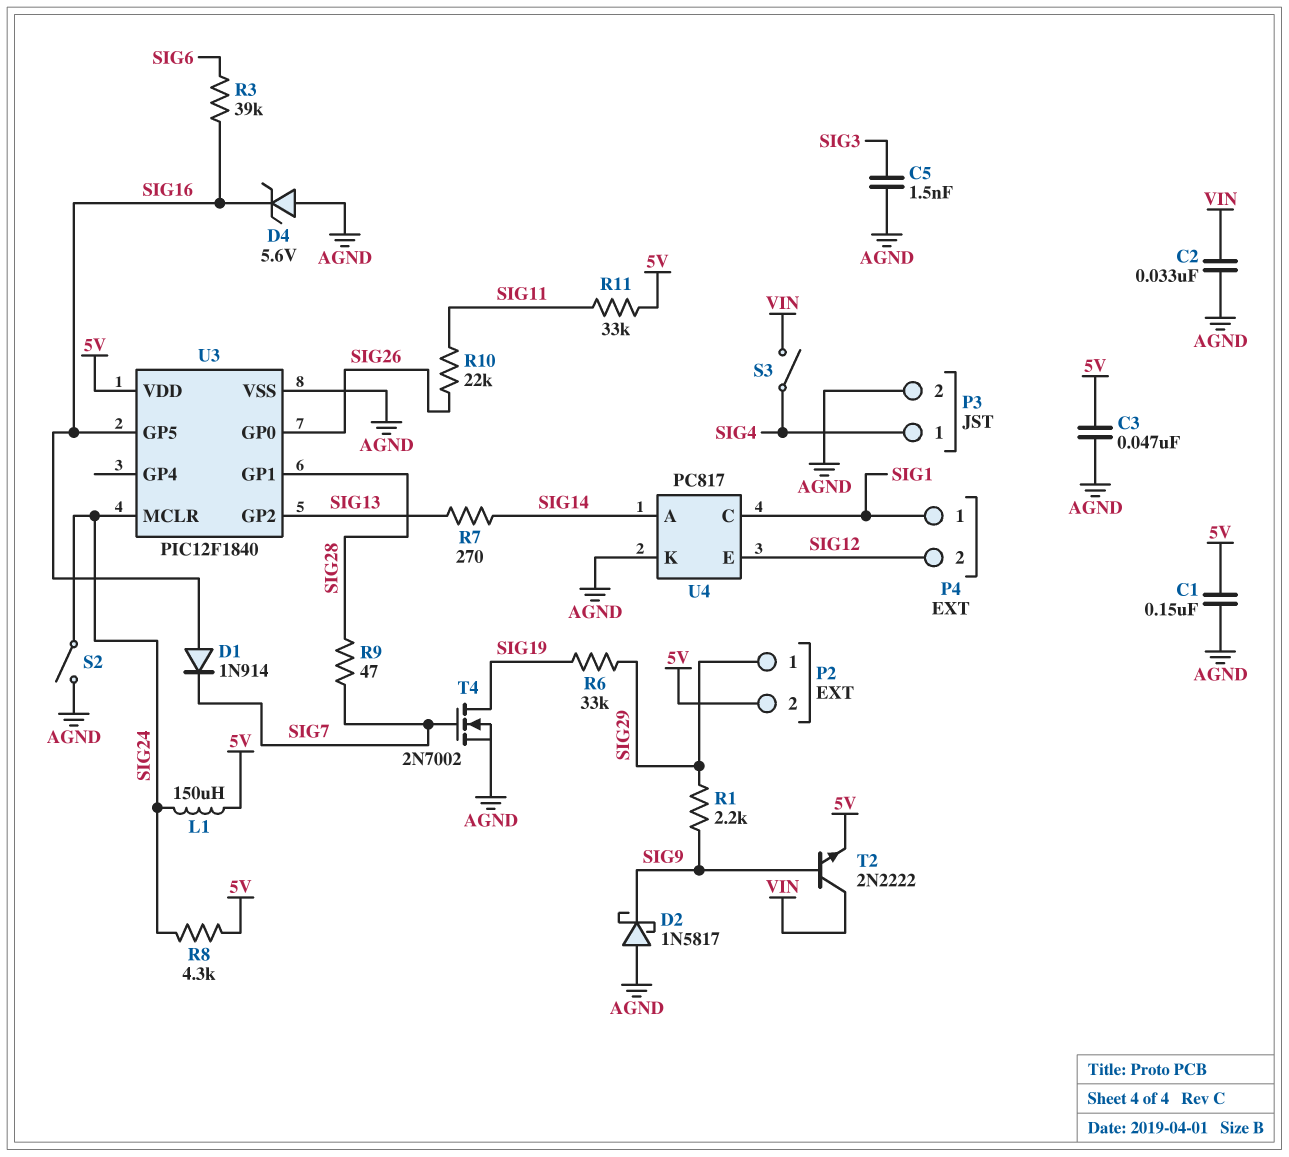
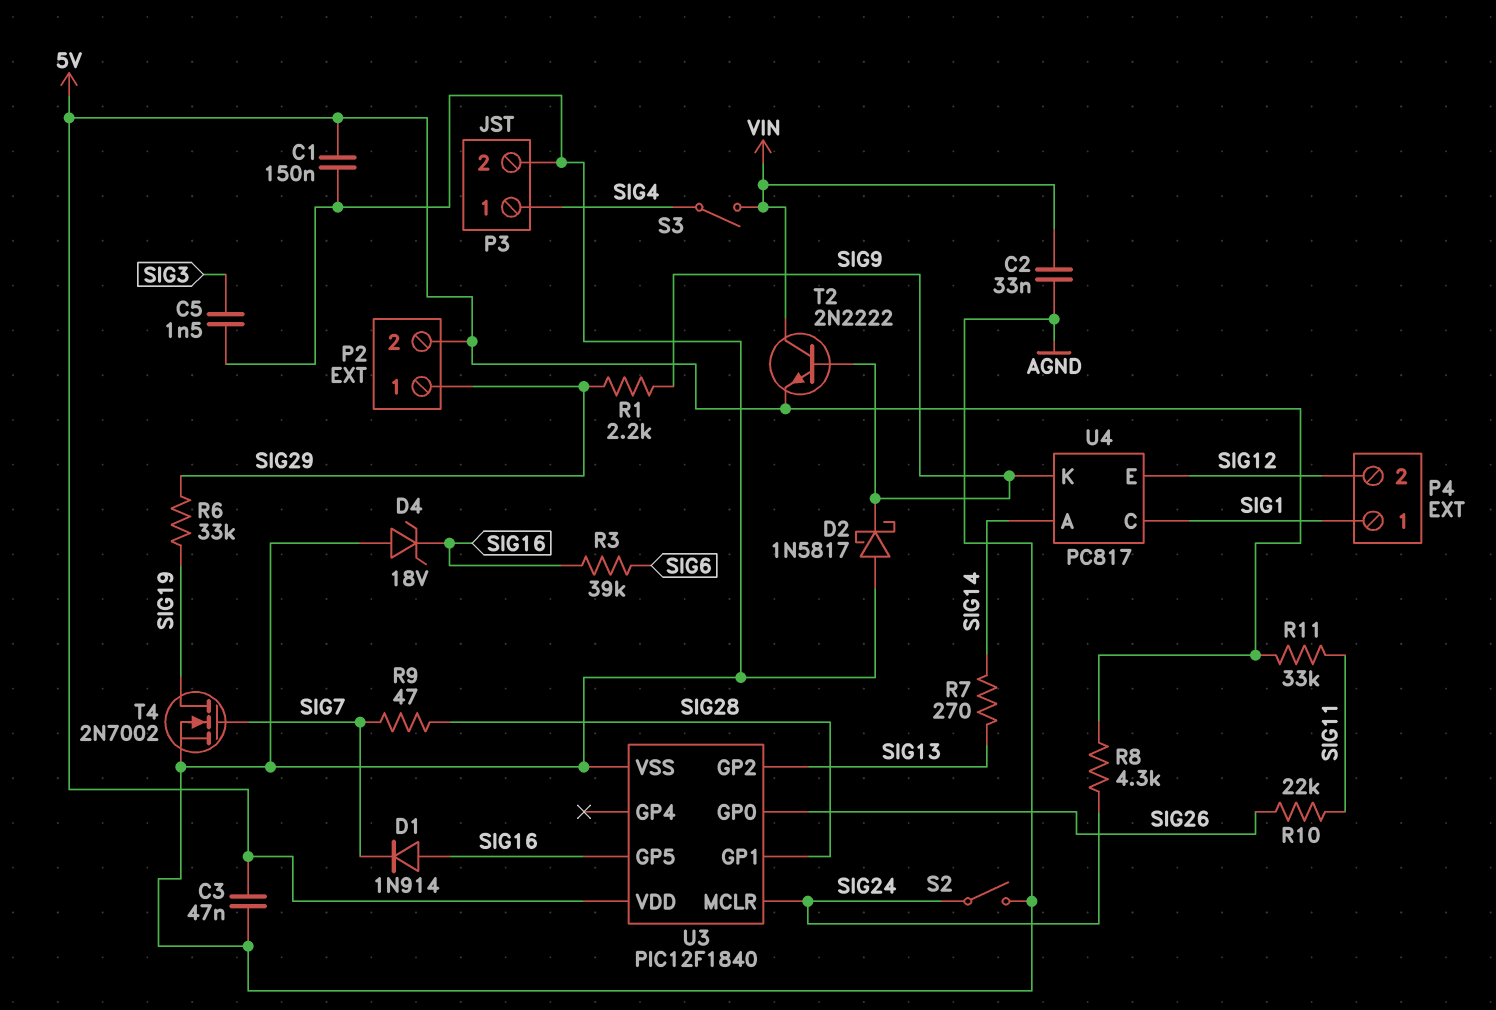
D4: zener 5.6V (A AGND, K SIG16) -> zener 18V (A AGND, K SIG16)
L1: 150uH (5V, SIG24) -> none
U4 pin K: AGND -> SIG9

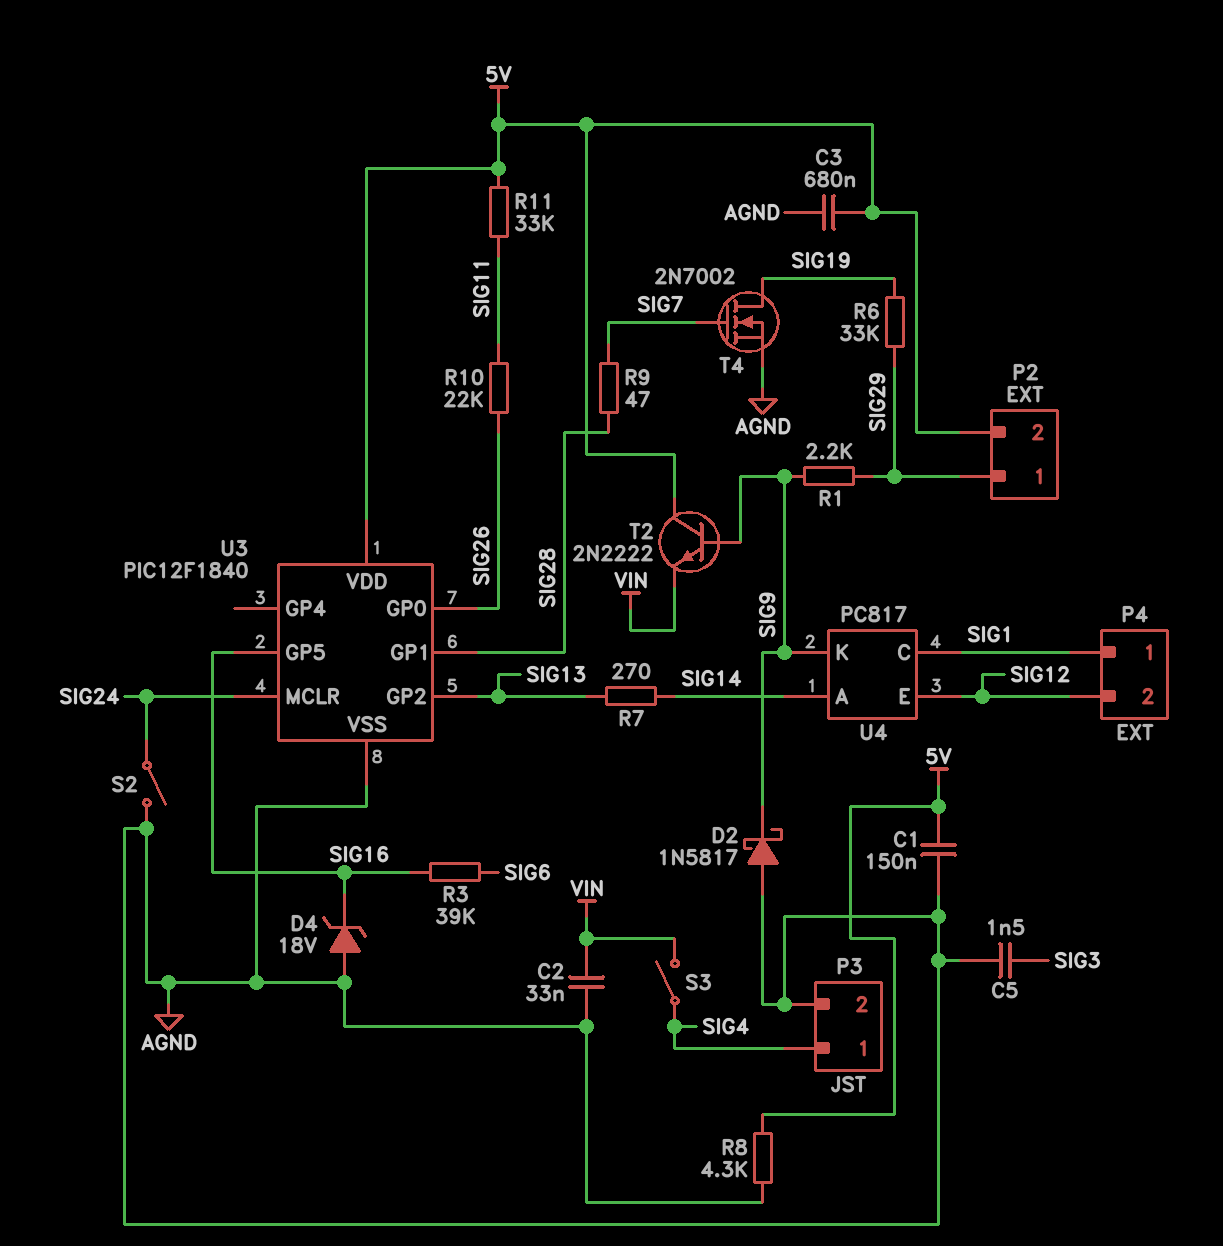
C3: 47nF (5V, AGND) -> 680nF (5V, AGND)
D1: diode 1N914 (A SIG16, K SIG7) -> none
R8: 4.3k (5V, SIG24) -> 4.3k (5V, AGND)
T2: NPN 2N2222 (B SIG9, C VIN, E 5V) -> NPN 2N2222 (B SIG9, C 5V, E VIN)

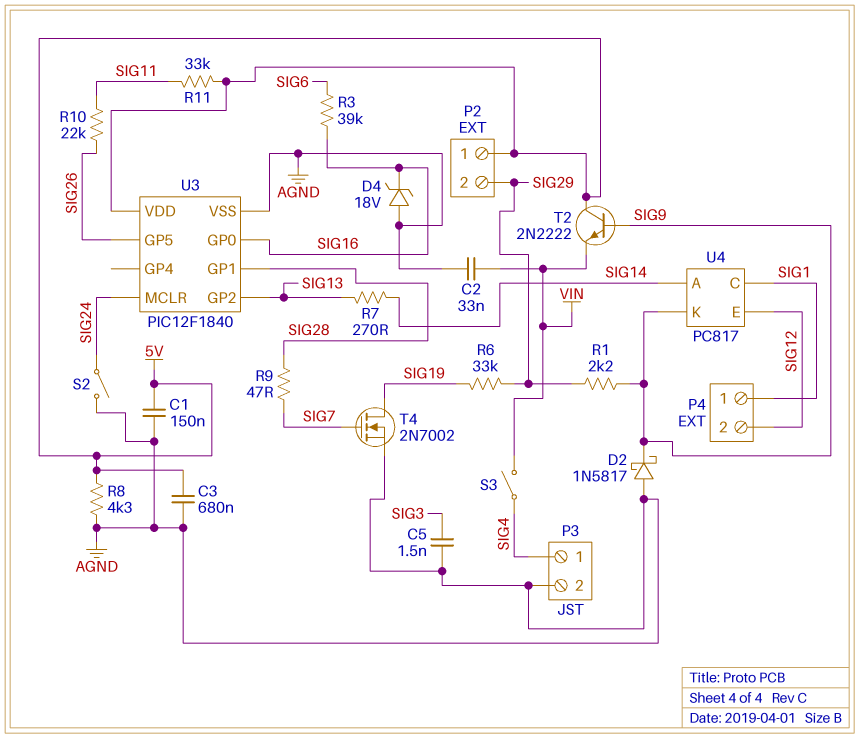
P2 pin 1: SIG29 -> 5V
P2 pin 2: 5V -> SIG29
U3 pin GP0: SIG26 -> SIG16
U3 pin GP5: SIG16 -> SIG26

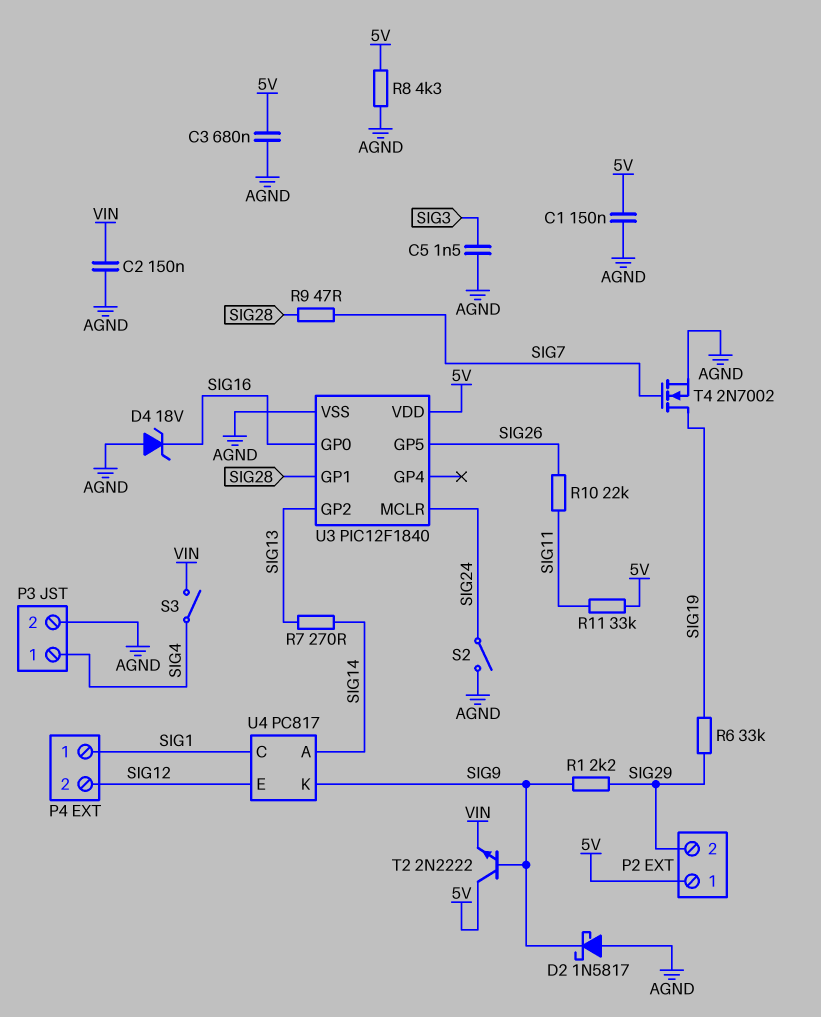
C2: 33nF (AGND, VIN) -> 150nF (AGND, VIN)
R3: 39k (SIG6, SIG16) -> none

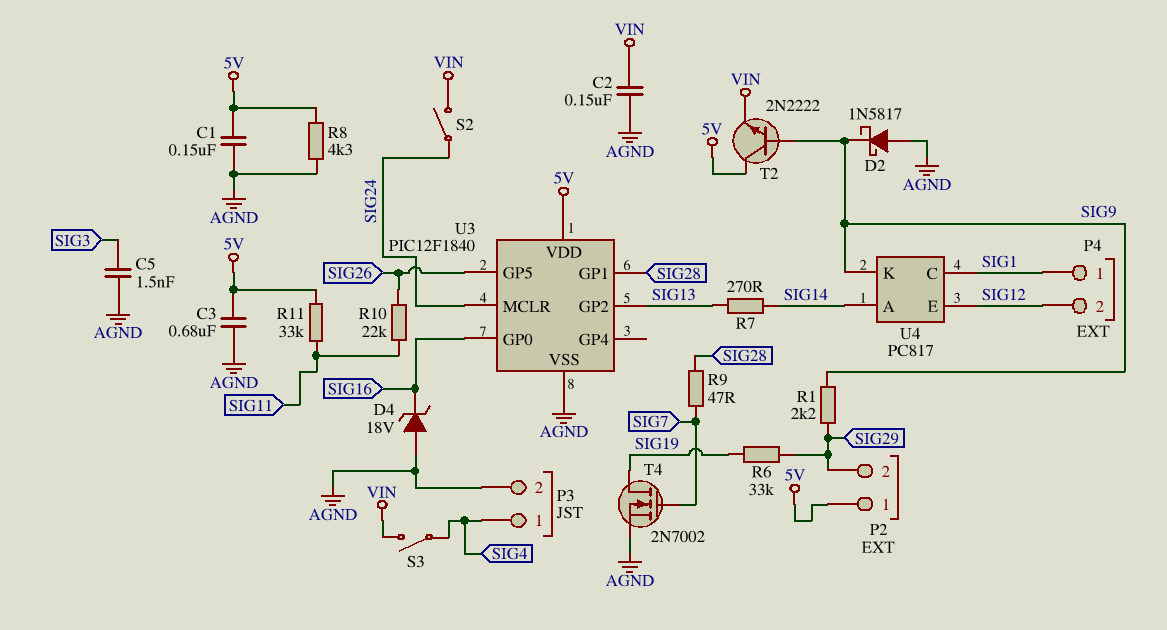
S2: switch (AGND, SIG24) -> switch (SIG24, VIN)

